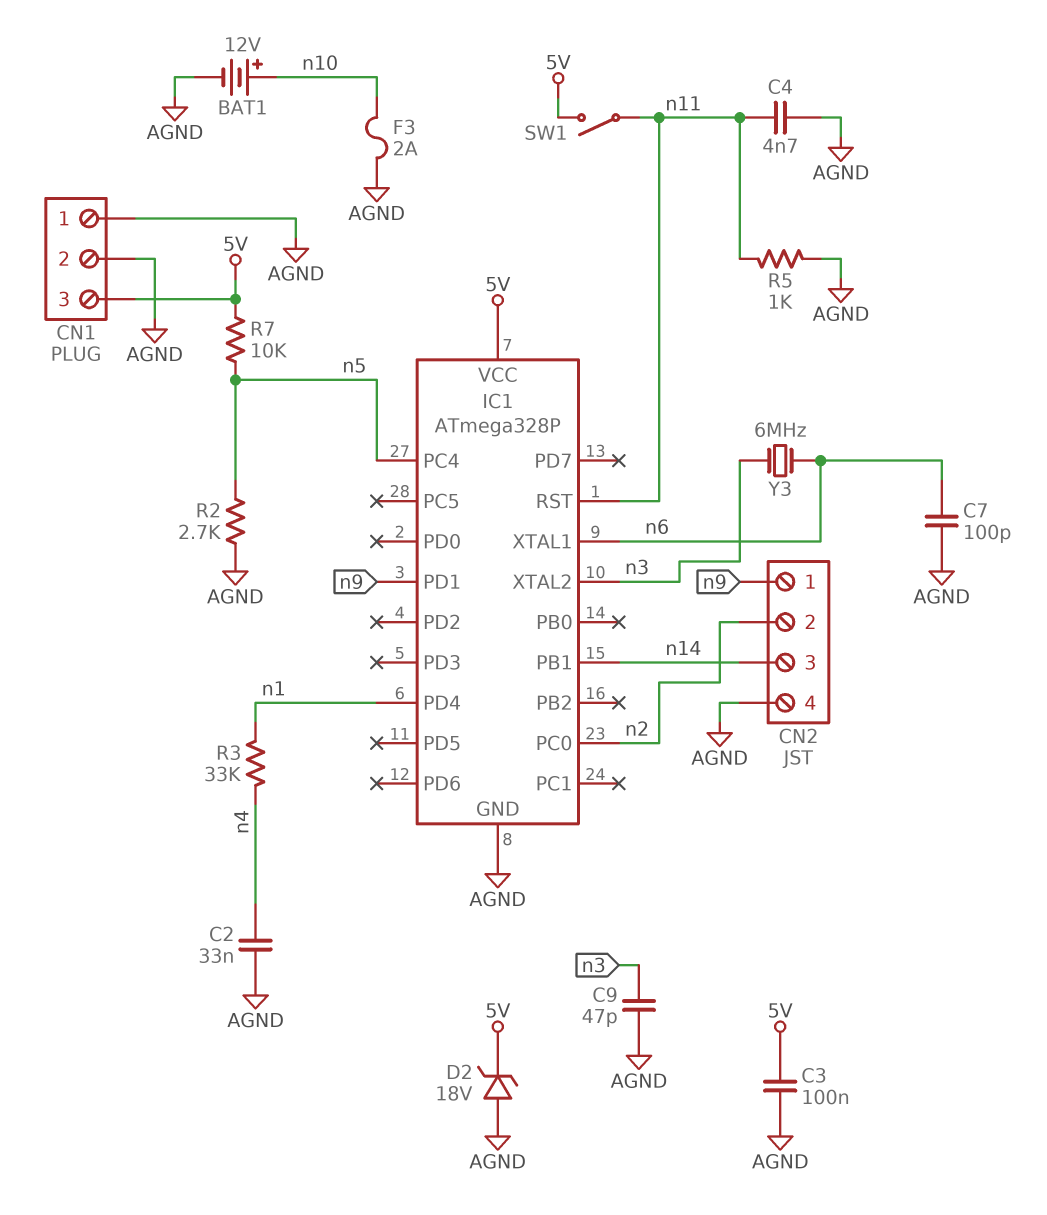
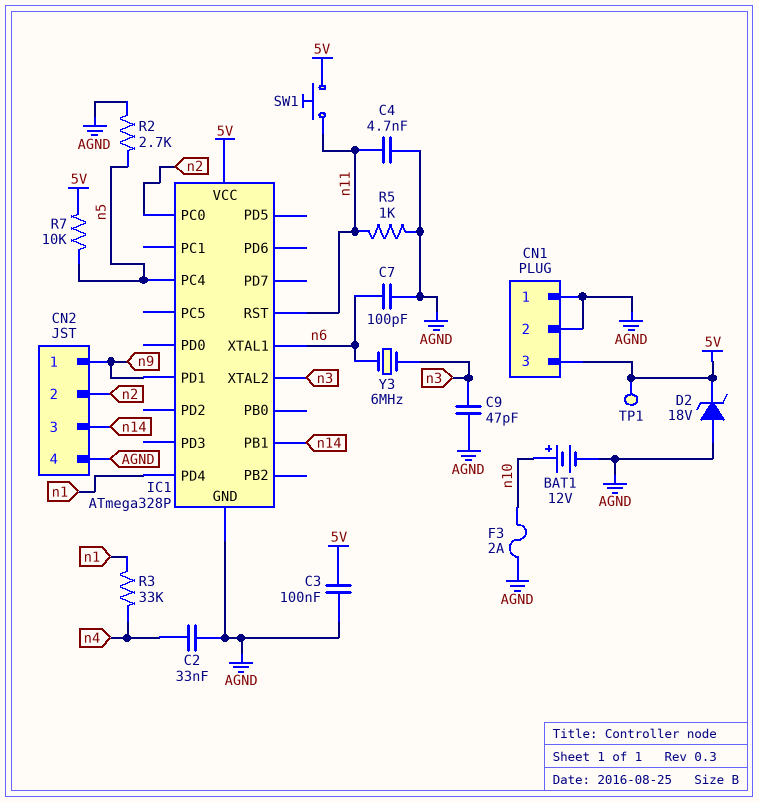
SW1: switch (5V, n11) -> button (5V, n11)
TP1: none -> test point (5V)

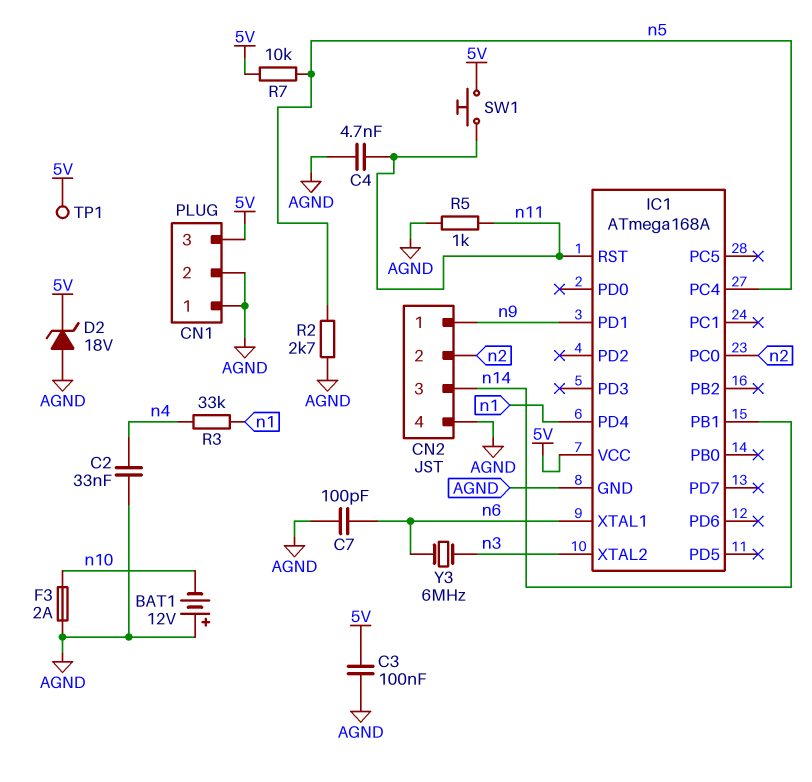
BAT1: 12V (plus n10, minus AGND) -> 12V (plus AGND, minus n10)
C9: 47pF (AGND, n3) -> none
IC1: ATmega328P -> ATmega168A

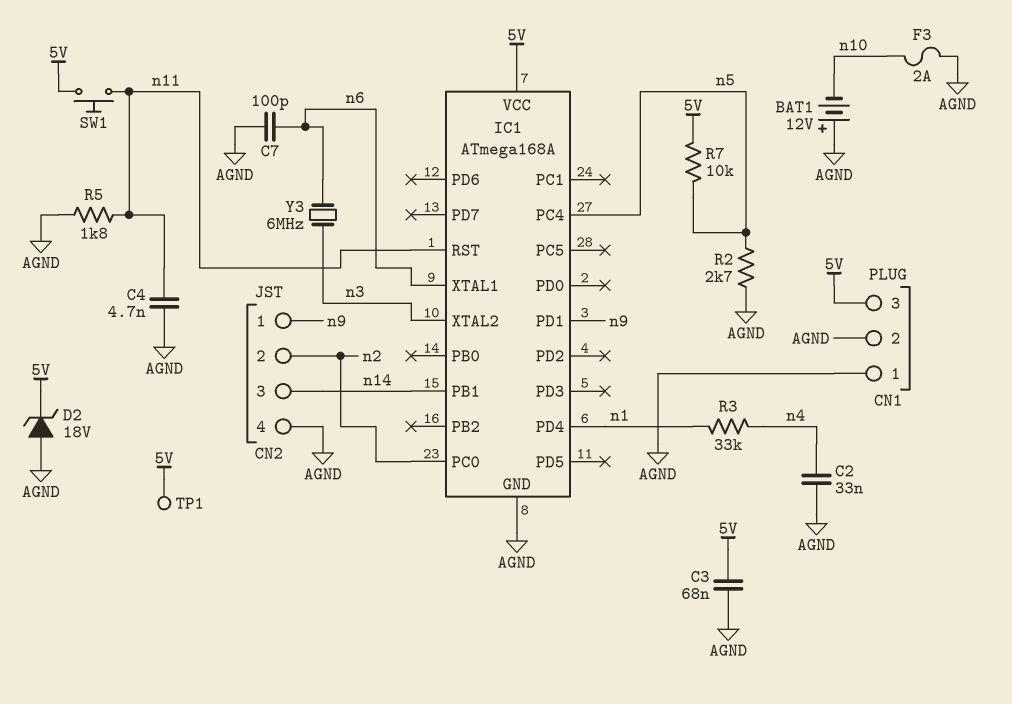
C3: 100nF (5V, AGND) -> 68nF (5V, AGND)
R5: 1k (AGND, n11) -> 1.8k (AGND, n11)

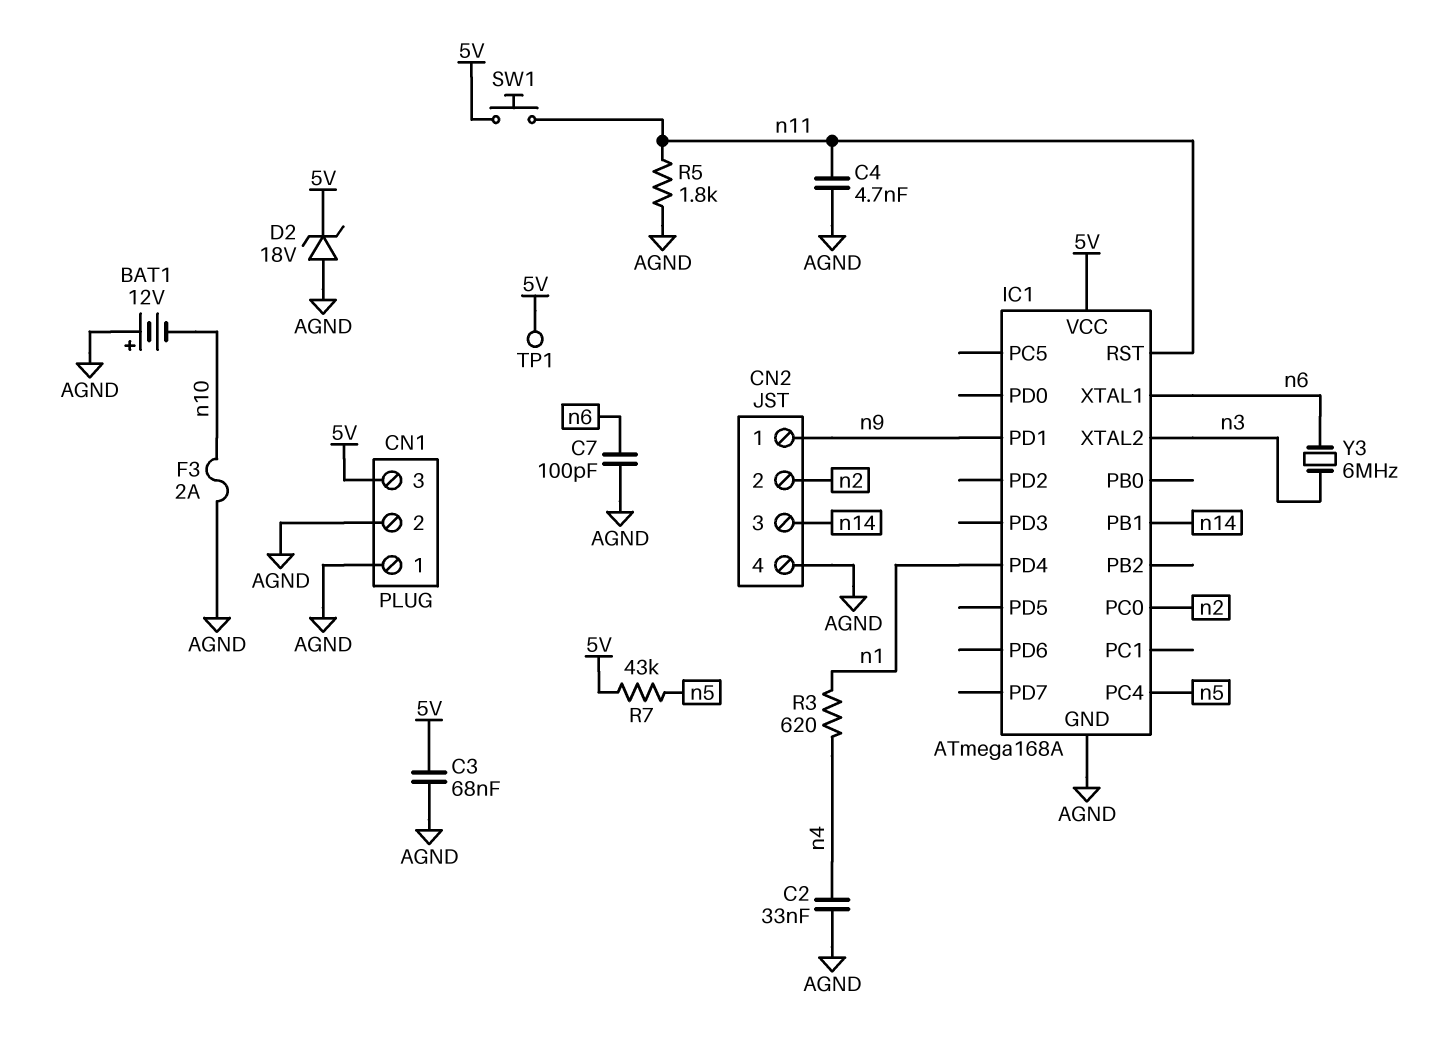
R2: 2.7k (AGND, n5) -> none
R3: 33k (n1, n4) -> 620 (n1, n4)
R7: 10k (5V, n5) -> 43k (5V, n5)

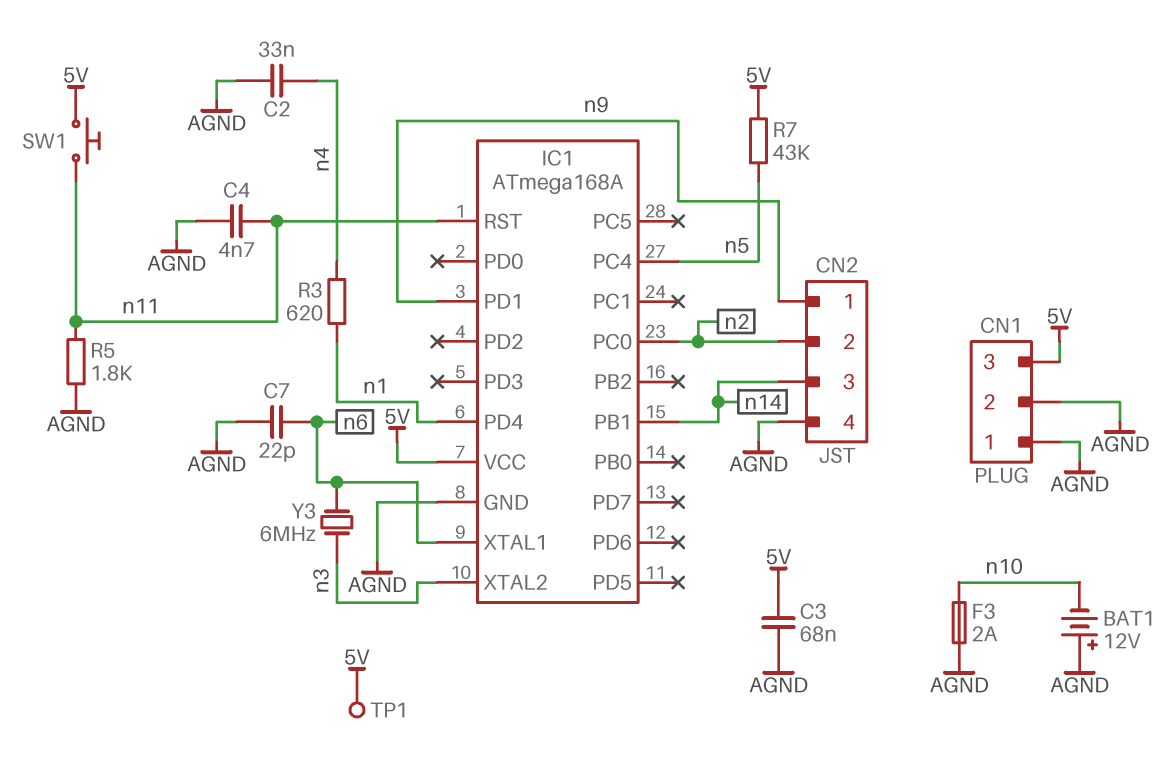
C7: 100pF (AGND, n6) -> 22pF (AGND, n6)
D2: zener 18V (A AGND, K 5V) -> none

